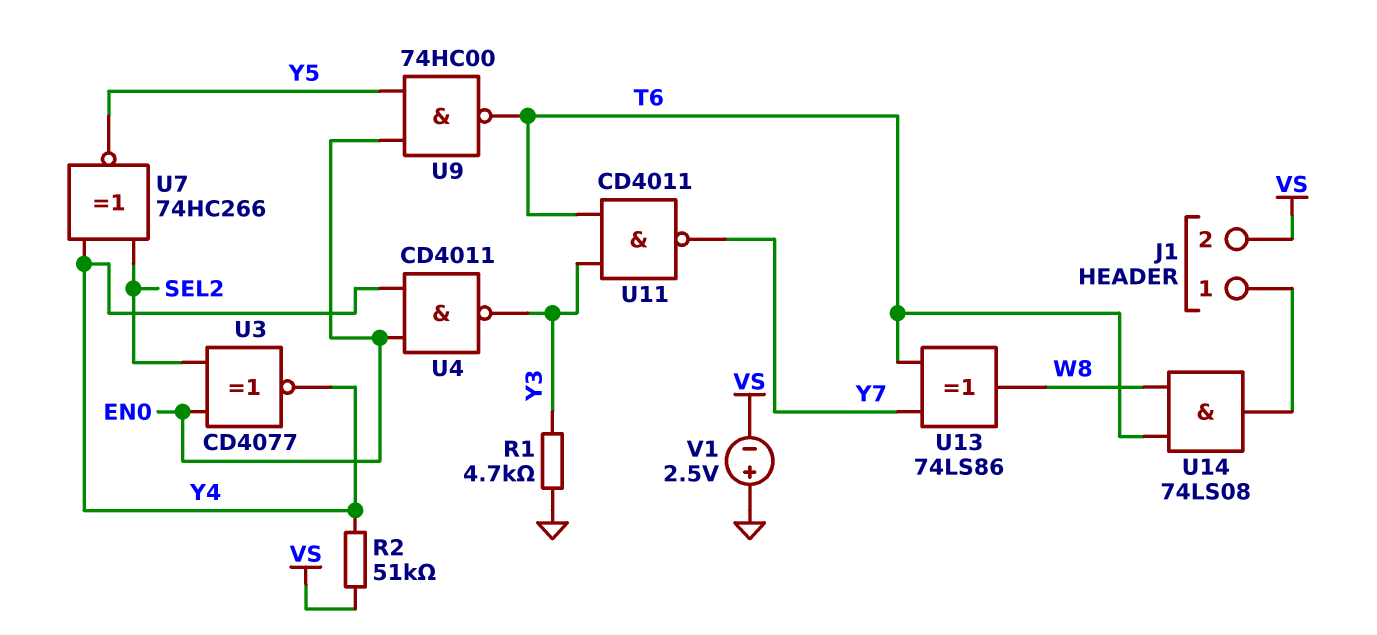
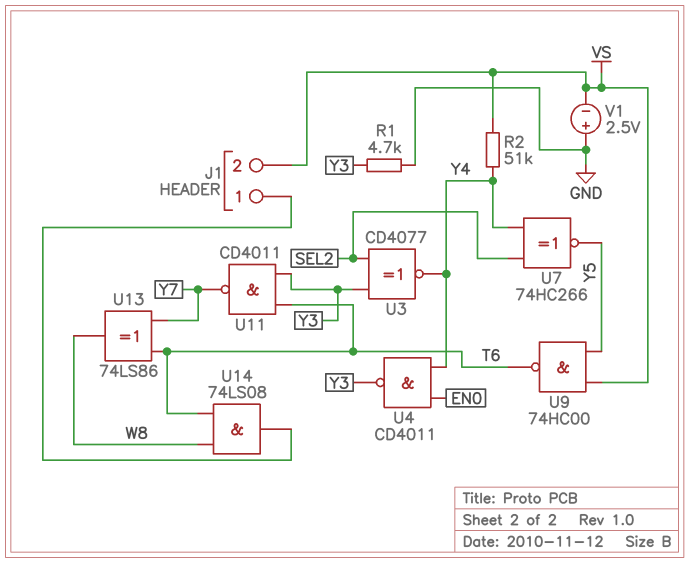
U3: XNOR CD4077 (in EN0, in SEL2, out Y4) -> XNOR CD4077 (in SEL2, in Y3, out Y4)
U9: NAND 74HC00 (in EN0, in Y5, out T6) -> NAND 74HC00 (in VS, in Y5, out T6)

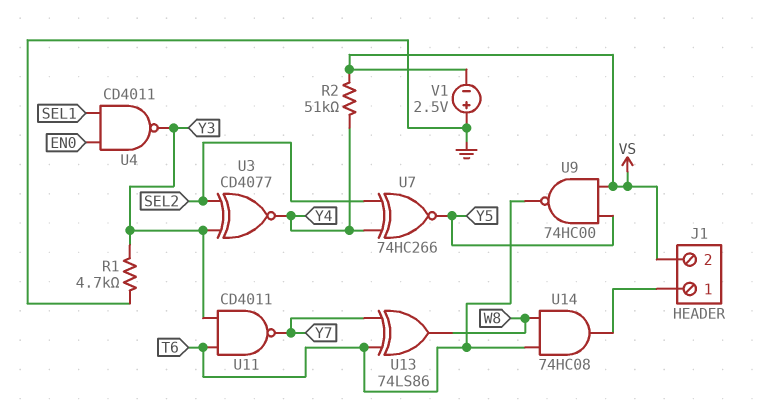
U4: NAND CD4011 (in EN0, in Y4, out Y3) -> NAND CD4011 (in EN0, in SEL1, out Y3)
U14: AND 74LS08 (in T6, in W8, out J1/1) -> AND 74HC08 (in T6, in W8, out J1/1)

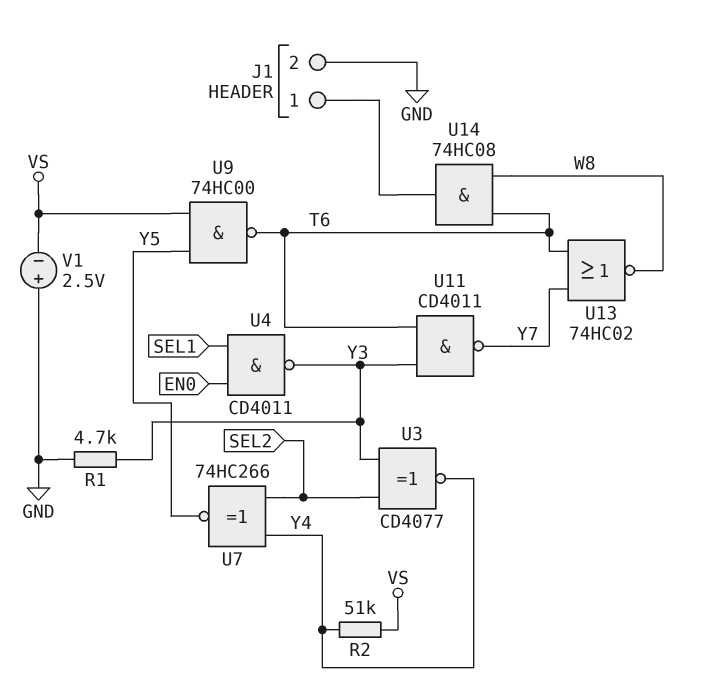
J1 pin 2: VS -> GND
U13: XOR 74LS86 (in T6, in Y7, out W8) -> NOR 74HC02 (in T6, in Y7, out W8)

